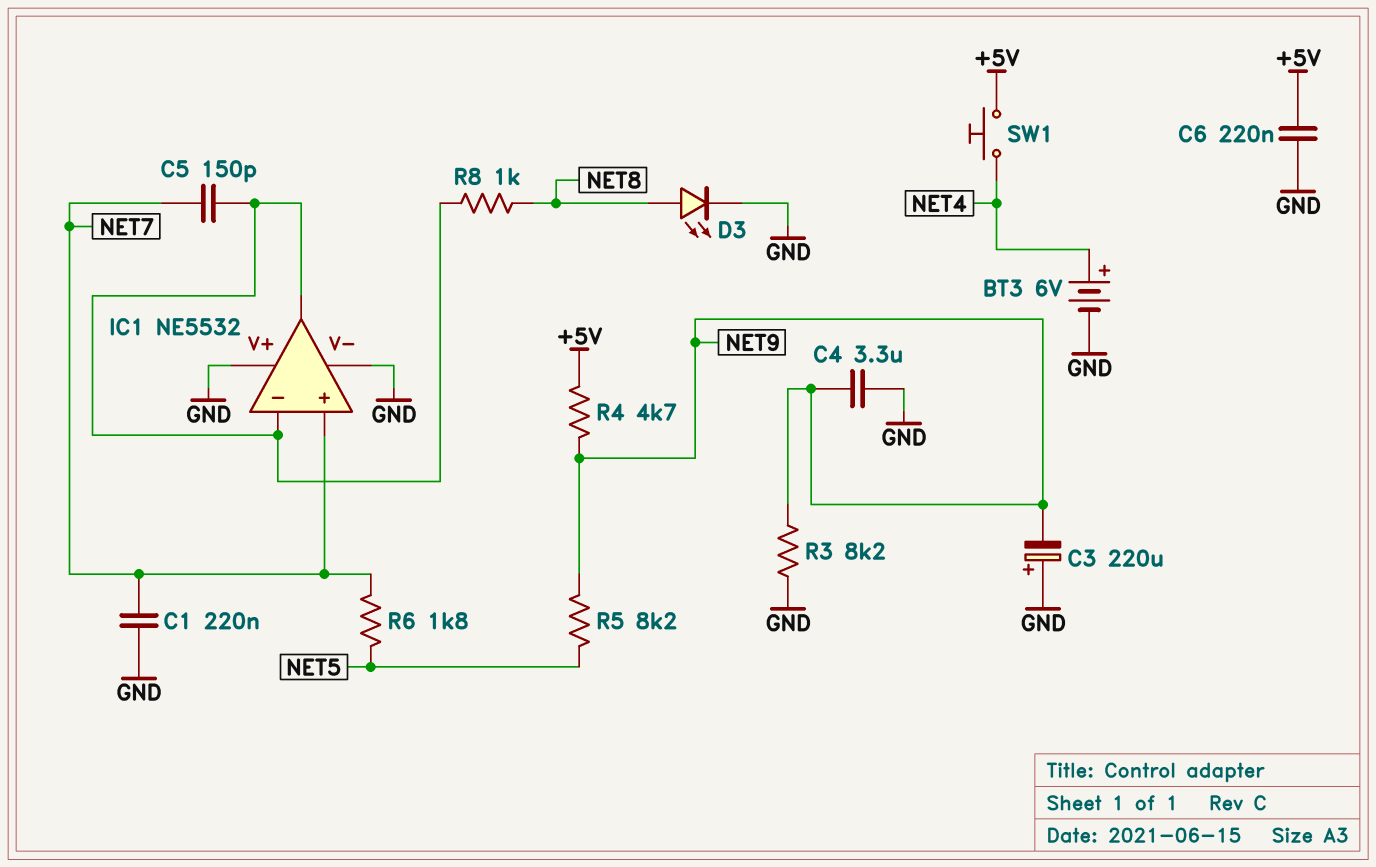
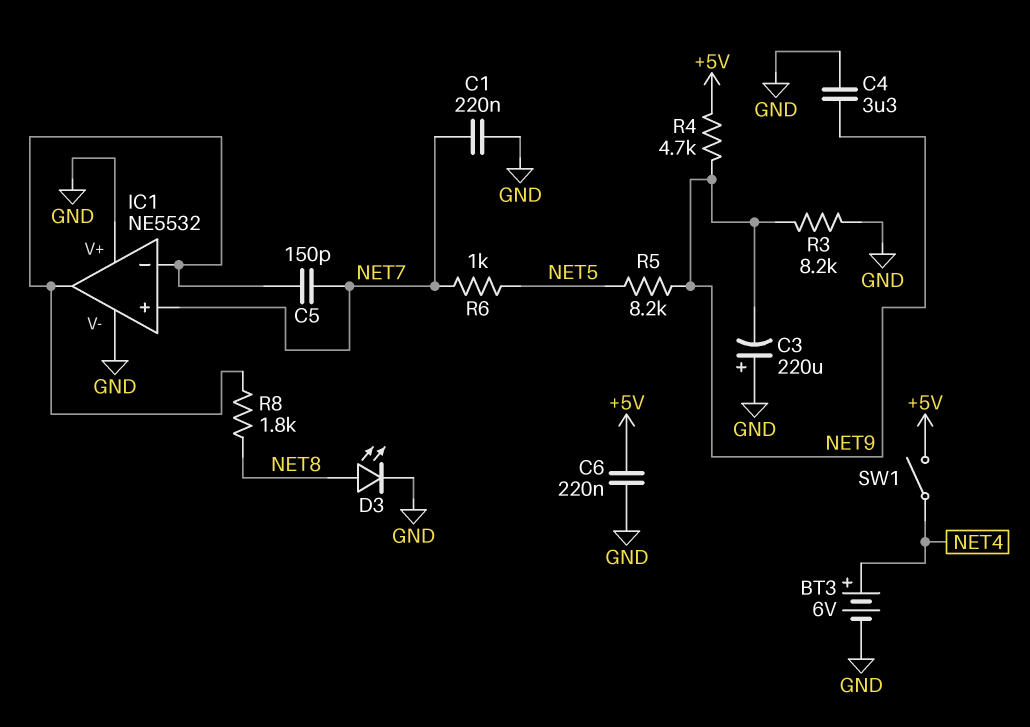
R6: 1.8k (NET5, NET7) -> 1k (NET5, NET7)
R8: 1k (IC1/in-, NET8) -> 1.8k (IC1/in-, NET8)
SW1: button (+5V, NET4) -> switch (+5V, NET4)

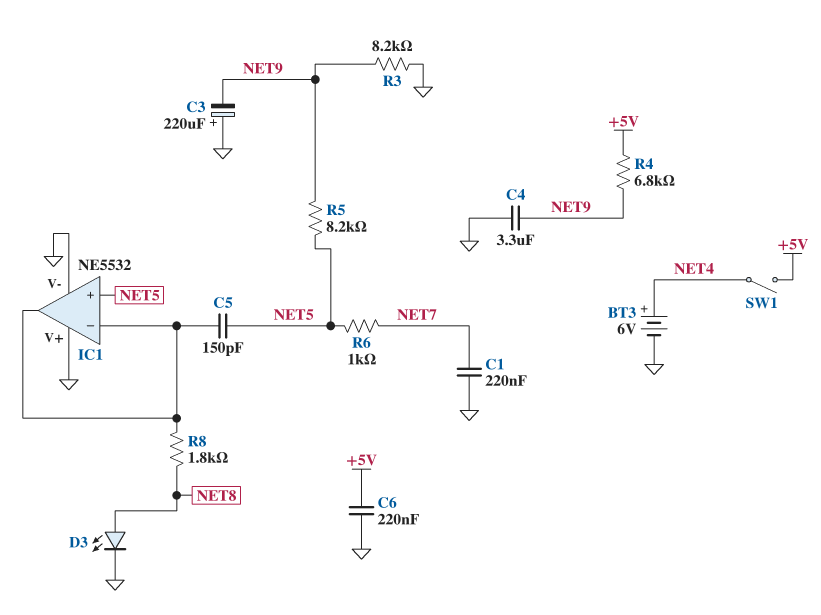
C5: 150pF (IC1/in-, NET7) -> 150pF (IC1/in-, NET5)
IC1 pin in+: NET7 -> NET5
R4: 4.7k (+5V, NET9) -> 6.8k (+5V, NET9)

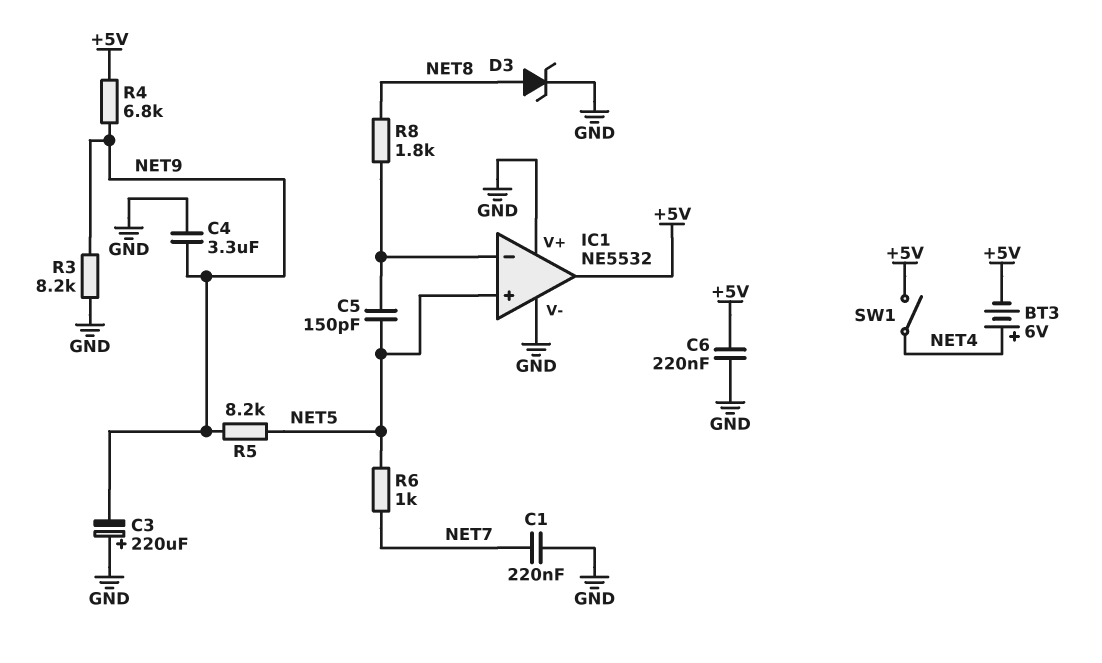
BT3: 6V (plus NET4, minus GND) -> 6V (plus NET4, minus +5V)
D3: LED (A NET8, K GND) -> zener (A NET8, K GND)
IC1 pin out: IC1/in- -> +5V

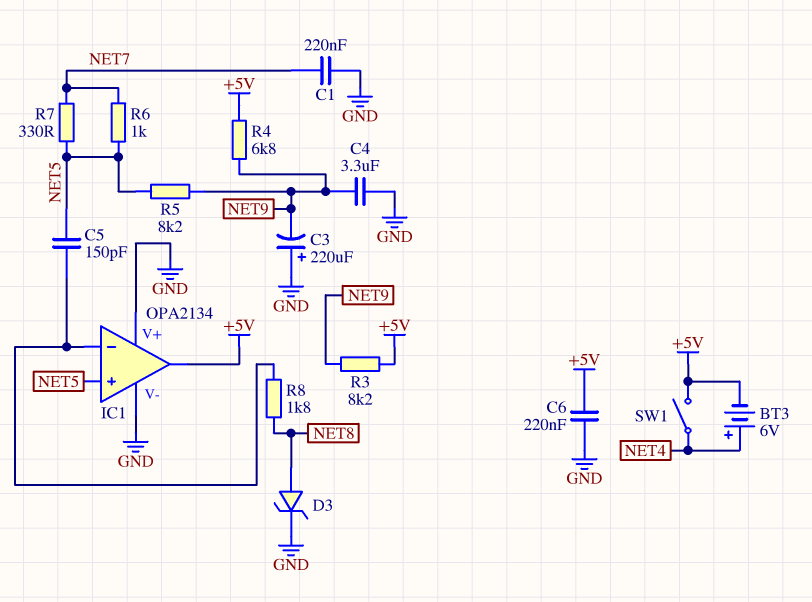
IC1: NE5532 -> OPA2134
R3: 8.2k (GND, NET9) -> 8.2k (+5V, NET9)
R7: none -> 330 (NET5, NET7)

